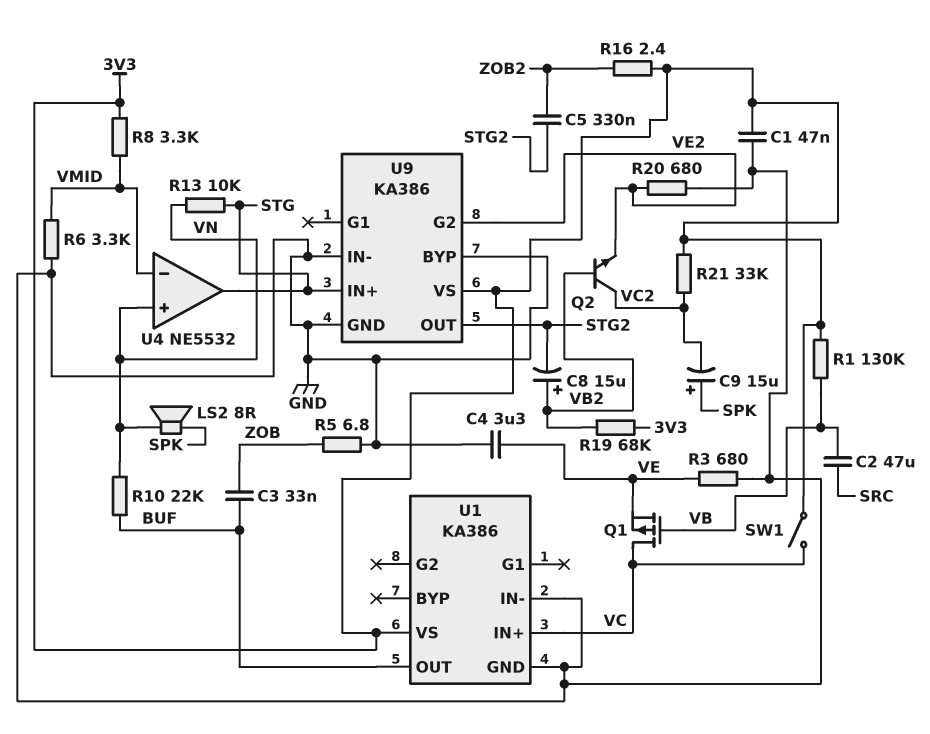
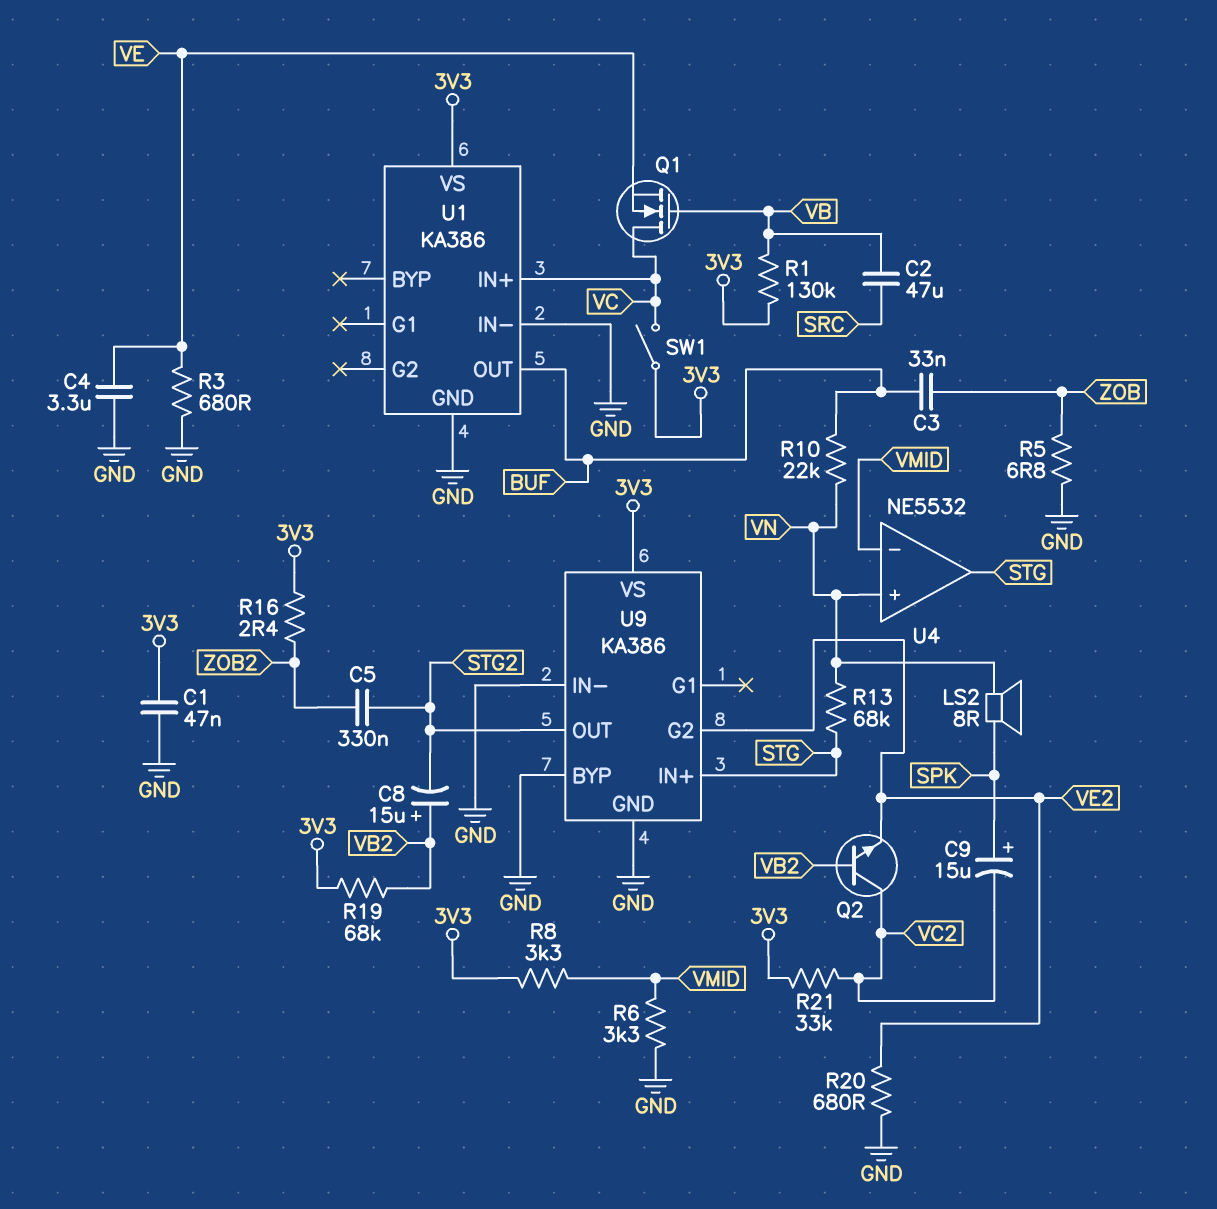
Q1: PMOS (G VB, D VC, S VE) -> NMOS (G VB, D VC, S VE)
R13: 10k (STG, VN) -> 68k (STG, VN)

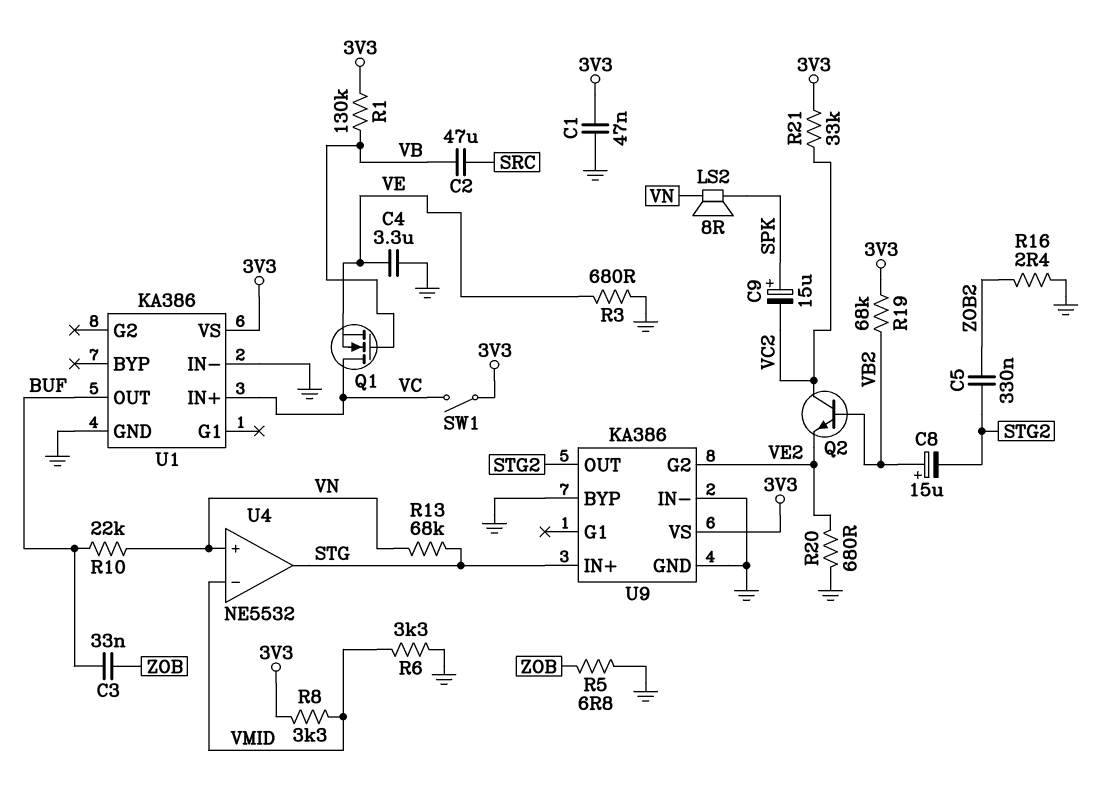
R16: 2.4 (3V3, ZOB2) -> 2.4 (GND, ZOB2)

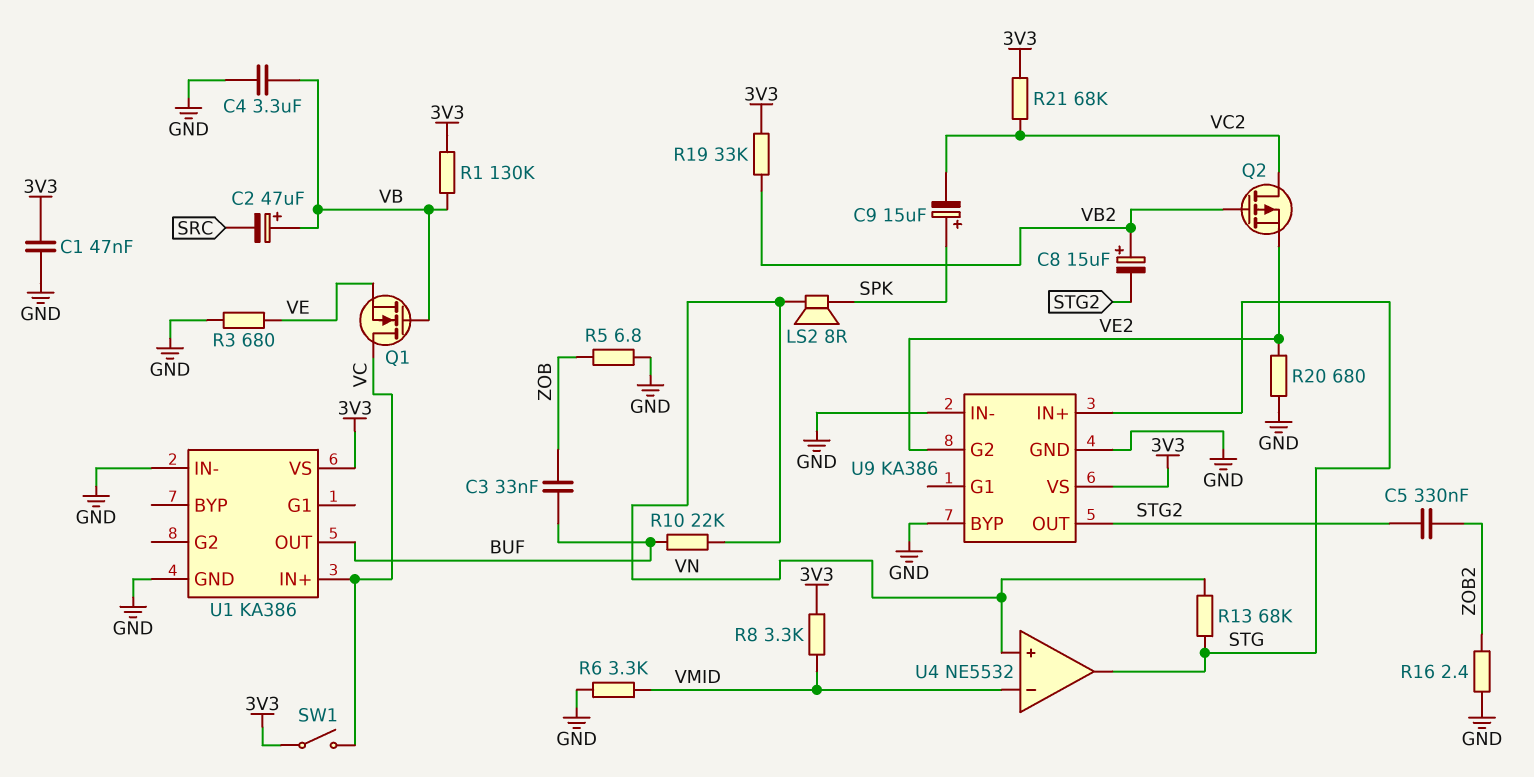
C2: 47uF (SRC, VB) -> 47uF (plus VB, minus SRC)
C4: 3.3uF (GND, VE) -> 3.3uF (GND, VB)
Q2: NPN (B VB2, C VC2, E VE2) -> PMOS (G VB2, D VC2, S VE2)
R19: 68k (3V3, VB2) -> 33k (3V3, VB2)
R21: 33k (3V3, VC2) -> 68k (3V3, VC2)

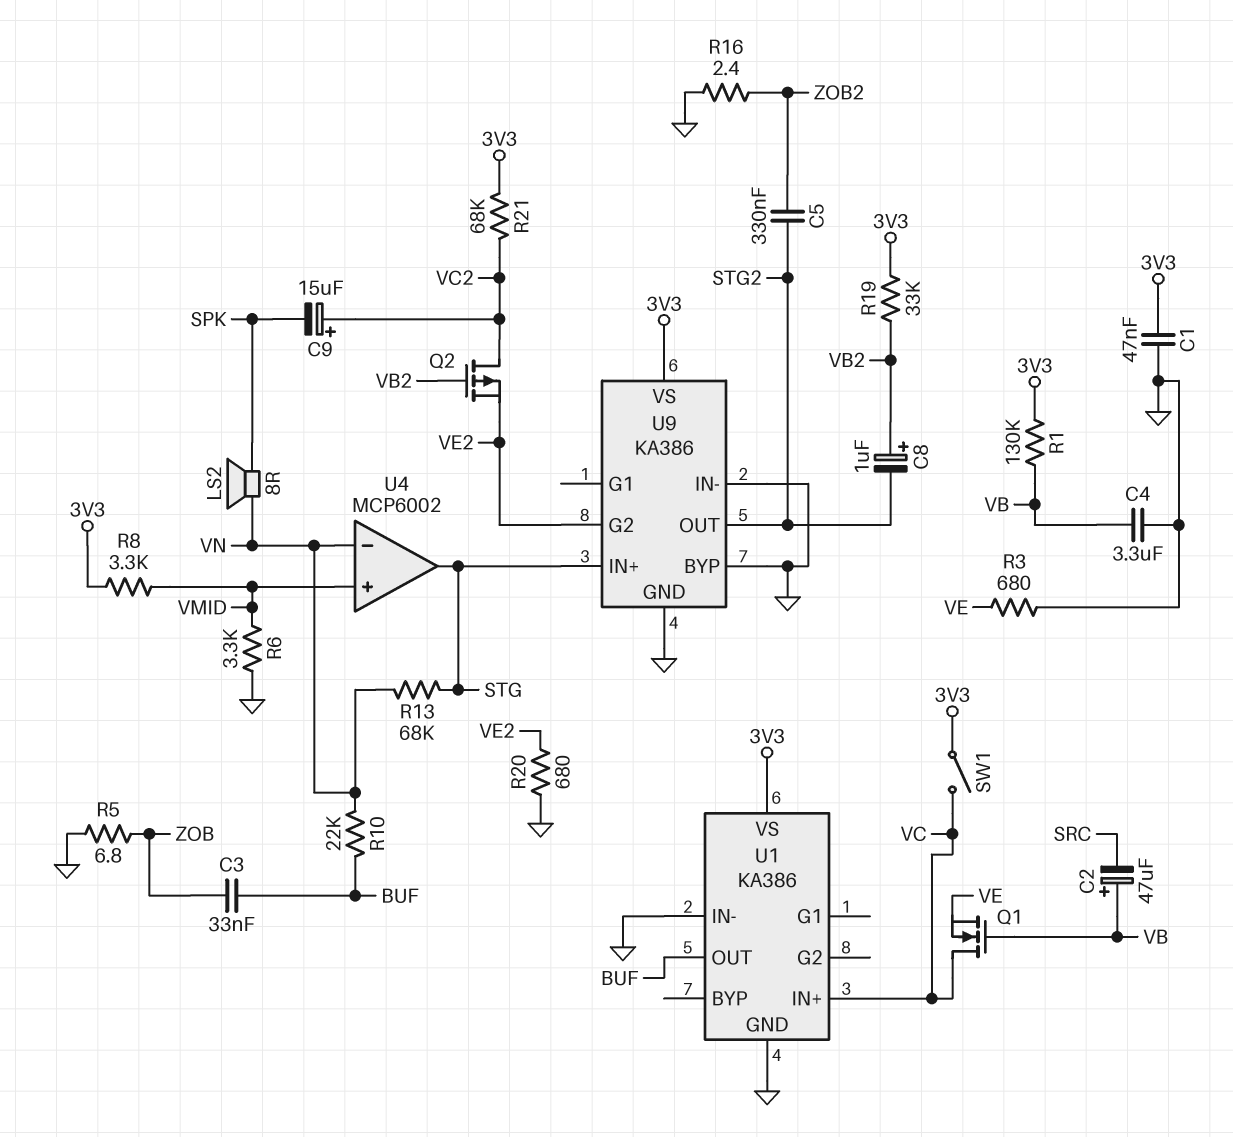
C8: 15uF (plus VB2, minus STG2) -> 1uF (plus VB2, minus STG2)
C9: 15uF (plus SPK, minus VC2) -> 15uF (plus VC2, minus SPK)
U4: NE5532 -> MCP6002
U4 pin in+: VN -> VMID
U4 pin in-: VMID -> VN

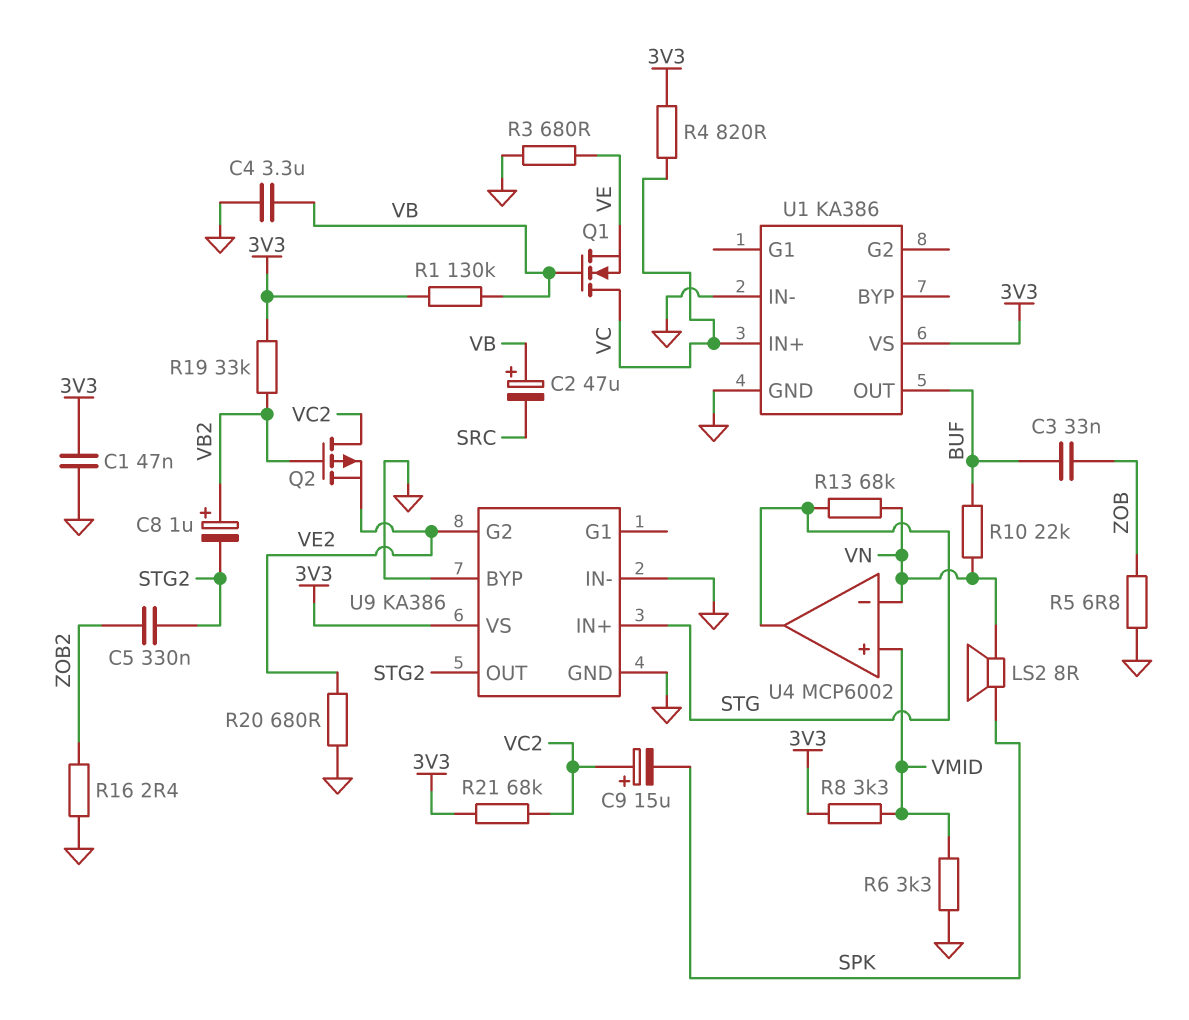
R4: none -> 820 (3V3, VC)
SW1: switch (3V3, VC) -> none

